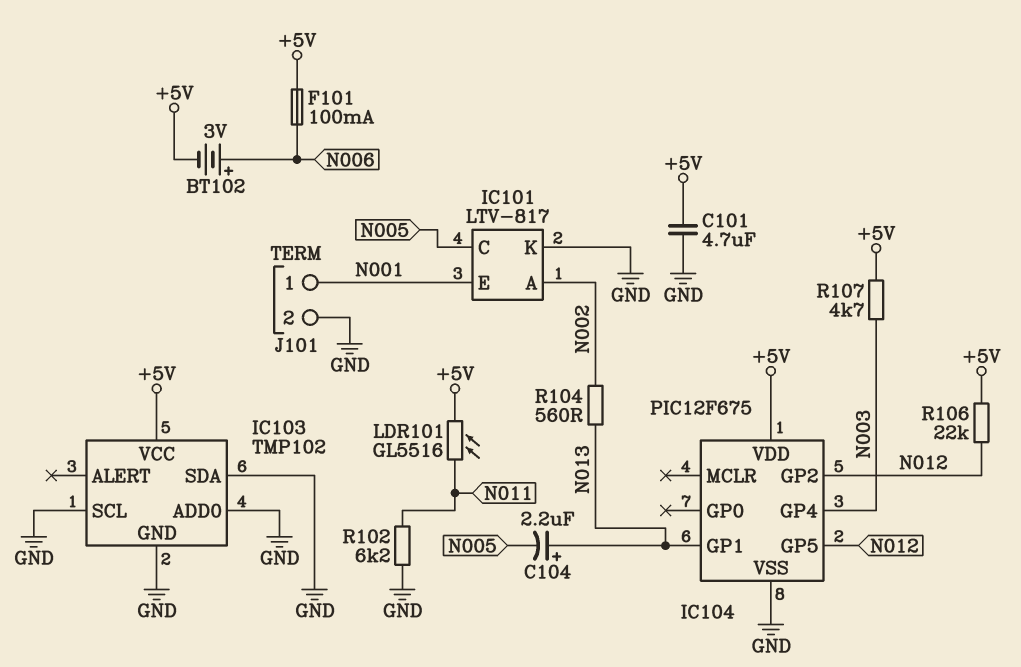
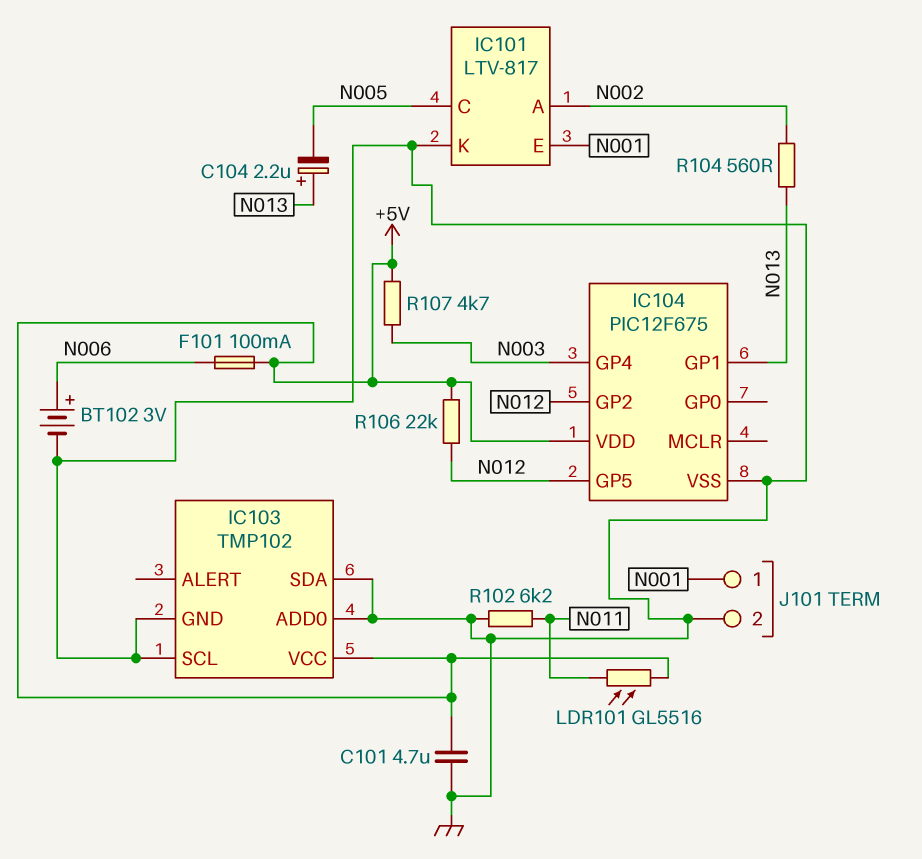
BT102: 3V (plus N006, minus +5V) -> 3V (plus N006, minus GND)

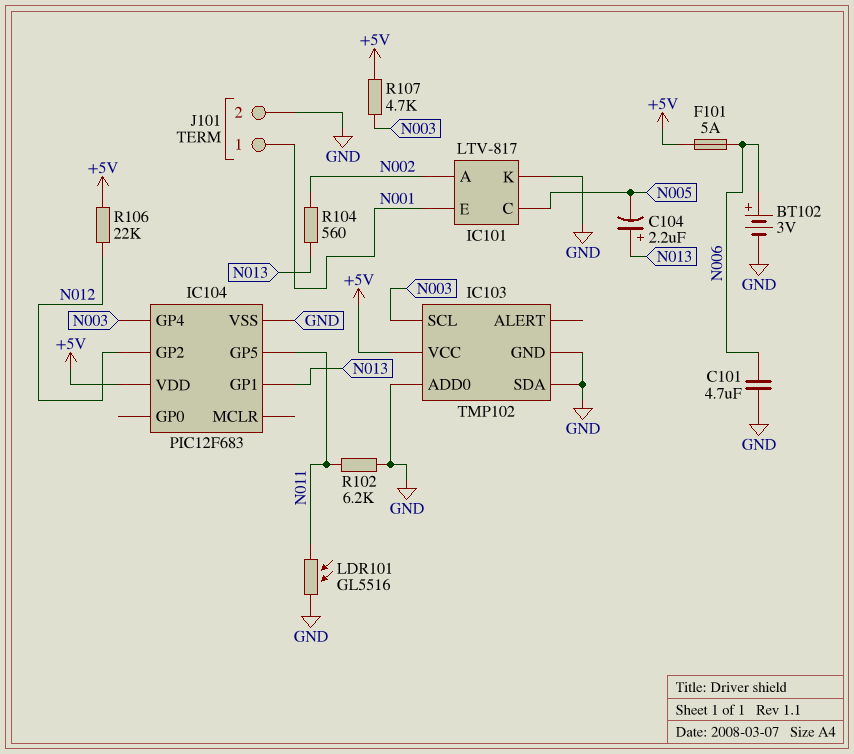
C101: 4.7uF (+5V, GND) -> 4.7uF (GND, N006)
F101: 100mA (+5V, N006) -> 5A (+5V, N006)
IC103 pin SCL: GND -> N003
IC104: PIC12F675 -> PIC12F683
IC104 pin GP5: N012 -> N011
LDR101: GL5516 (+5V, N011) -> GL5516 (GND, N011)

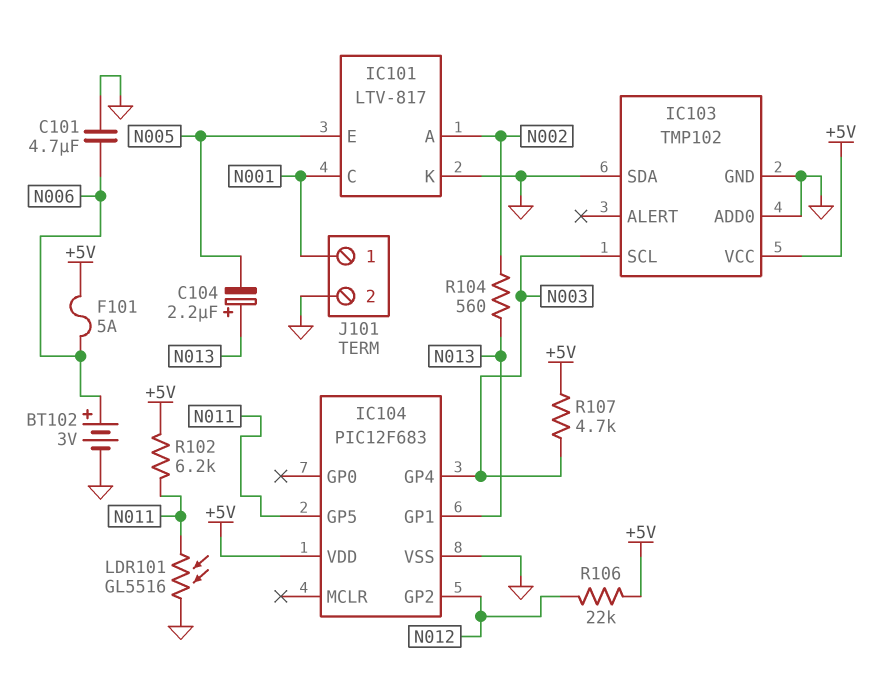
IC101 pin C: N005 -> N001
IC101 pin E: N001 -> N005
R102: 6.2k (GND, N011) -> 6.2k (+5V, N011)

